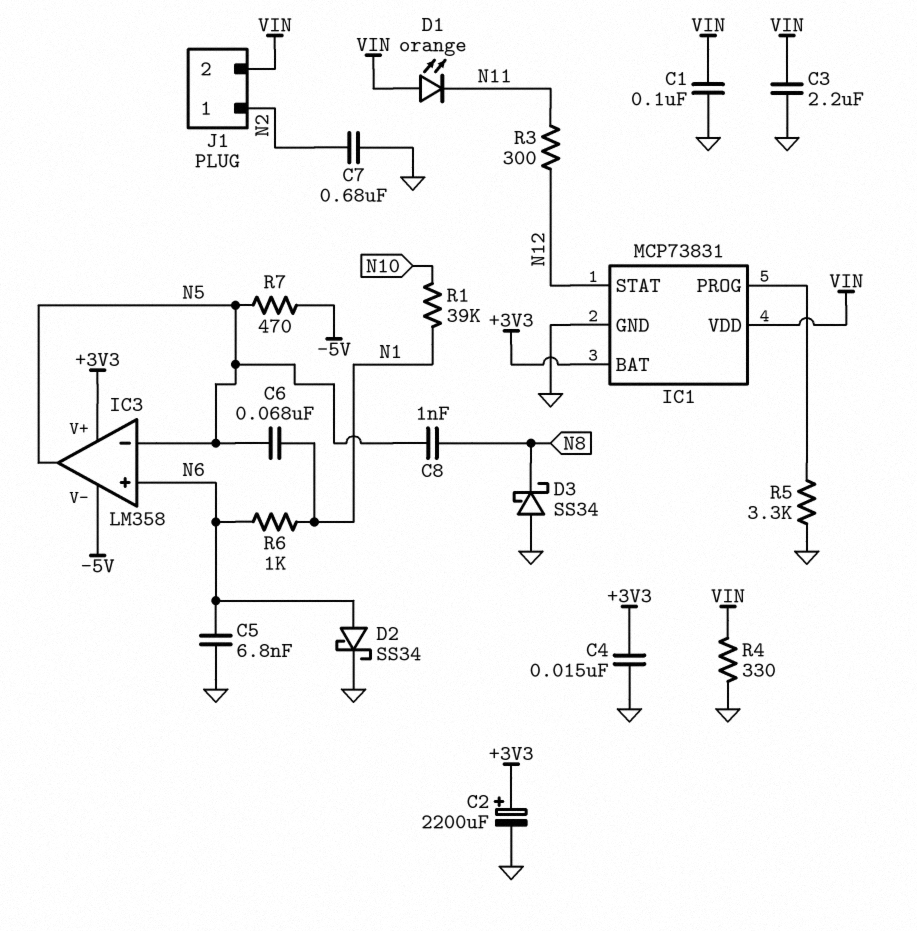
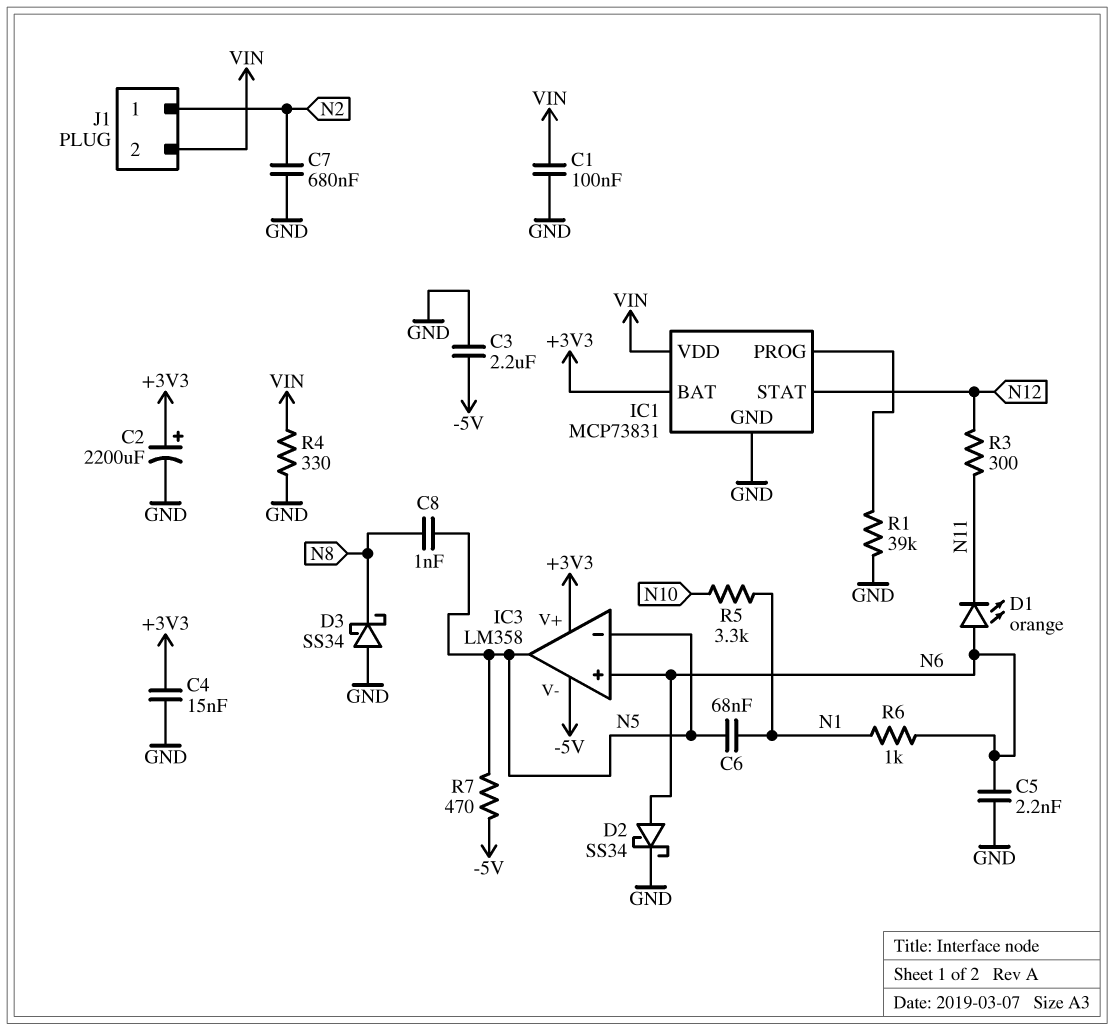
C3: 2.2uF (GND, VIN) -> 2.2uF (-5V, GND)
C5: 6.8nF (GND, N6) -> 2.2nF (GND, N6)
D1: LED orange (A VIN, K N11) -> LED orange (A N6, K N11)
R1: 39k (N1, N10) -> 39k (GND, IC1/PROG)
R5: 3.3k (GND, IC1/PROG) -> 3.3k (N1, N10)

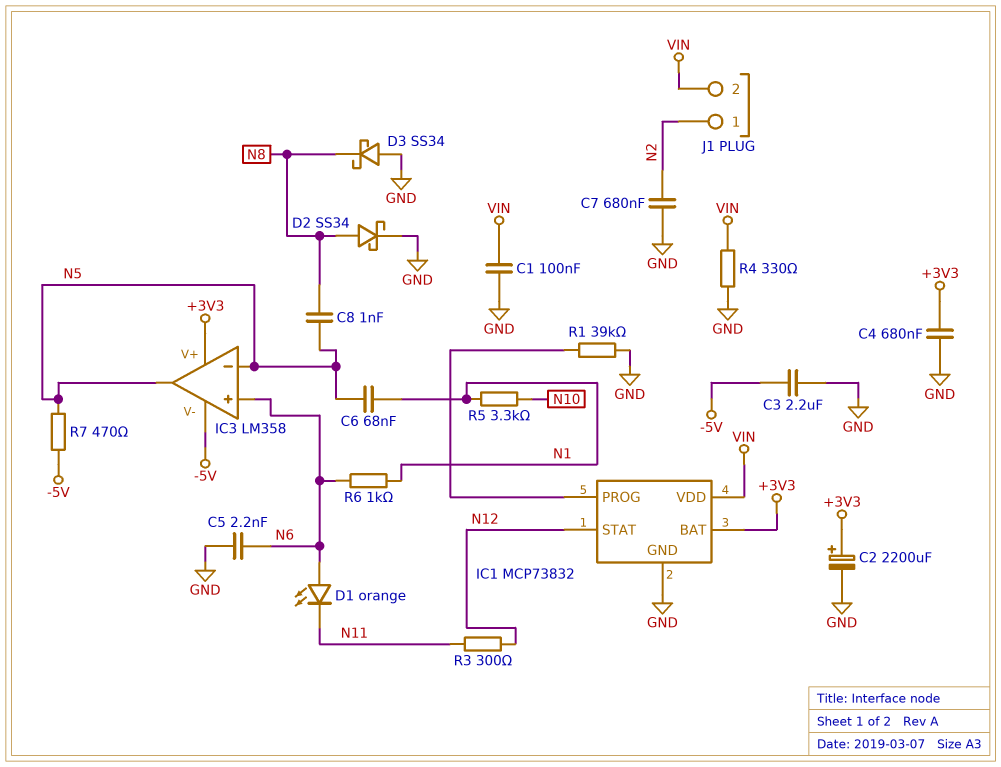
C4: 15nF (+3V3, GND) -> 680nF (+3V3, GND)
D2: schottky SS34 (A N6, K GND) -> schottky SS34 (A N8, K GND)
IC1: MCP73831 -> MCP73832

